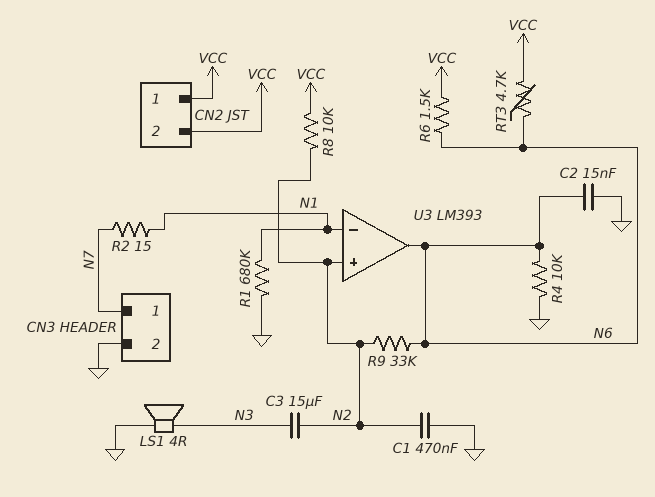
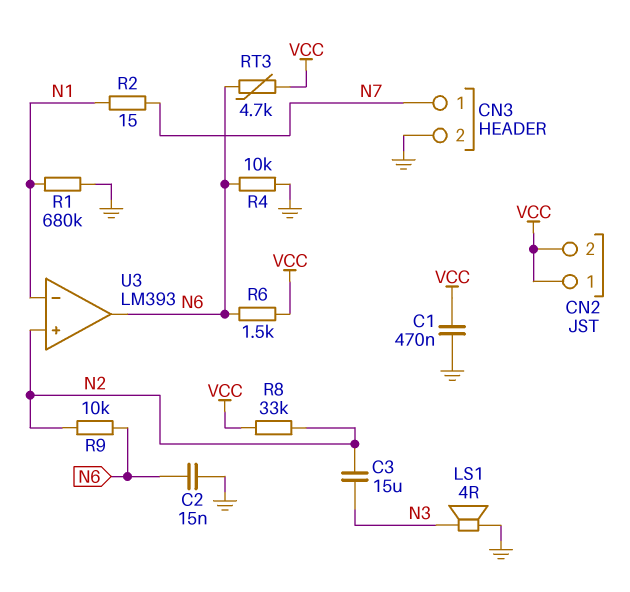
C1: 470nF (GND, N2) -> 470nF (GND, VCC)
R8: 10k (N2, VCC) -> 33k (N2, VCC)
R9: 33k (N2, N6) -> 10k (N2, N6)

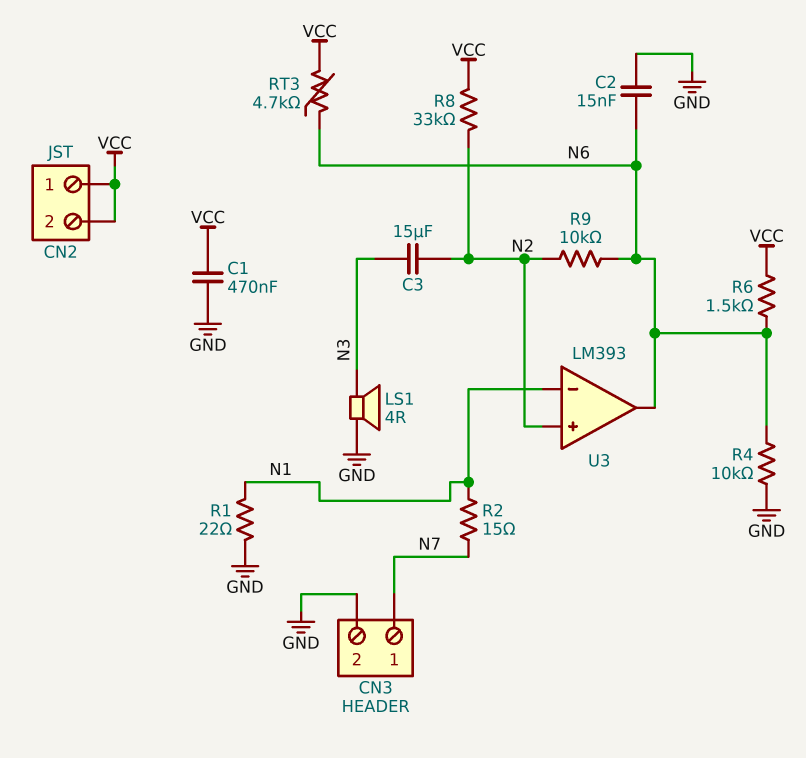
R1: 680k (GND, N1) -> 22 (GND, N1)

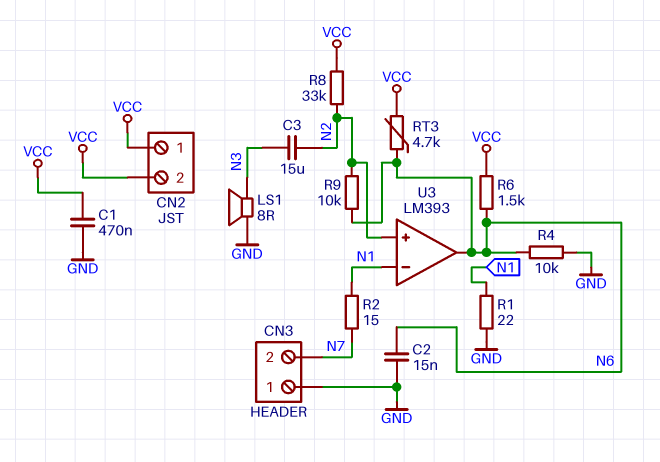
CN3 pin 1: N7 -> GND
CN3 pin 2: GND -> N7
LS1: speaker 4R (GND, N3) -> speaker 8R (GND, N3)

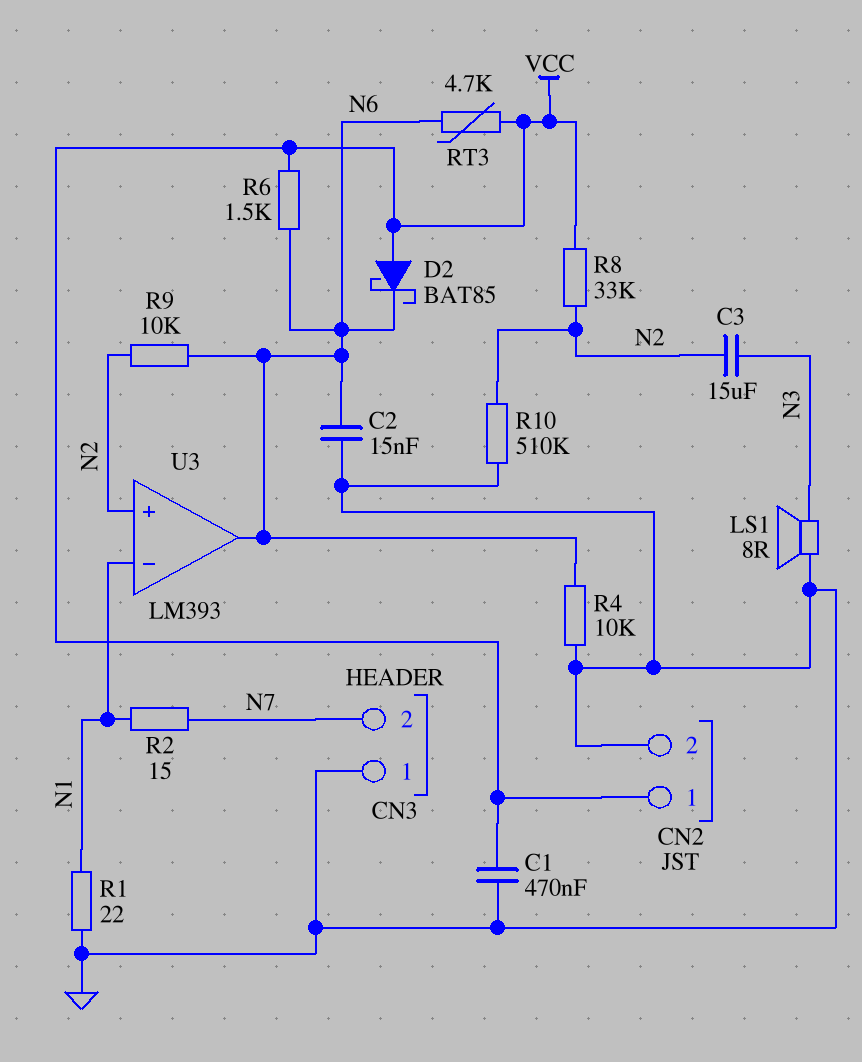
CN2 pin 2: VCC -> GND
D2: none -> schottky BAT85 (A VCC, K N6)
R10: none -> 510k (GND, N2)

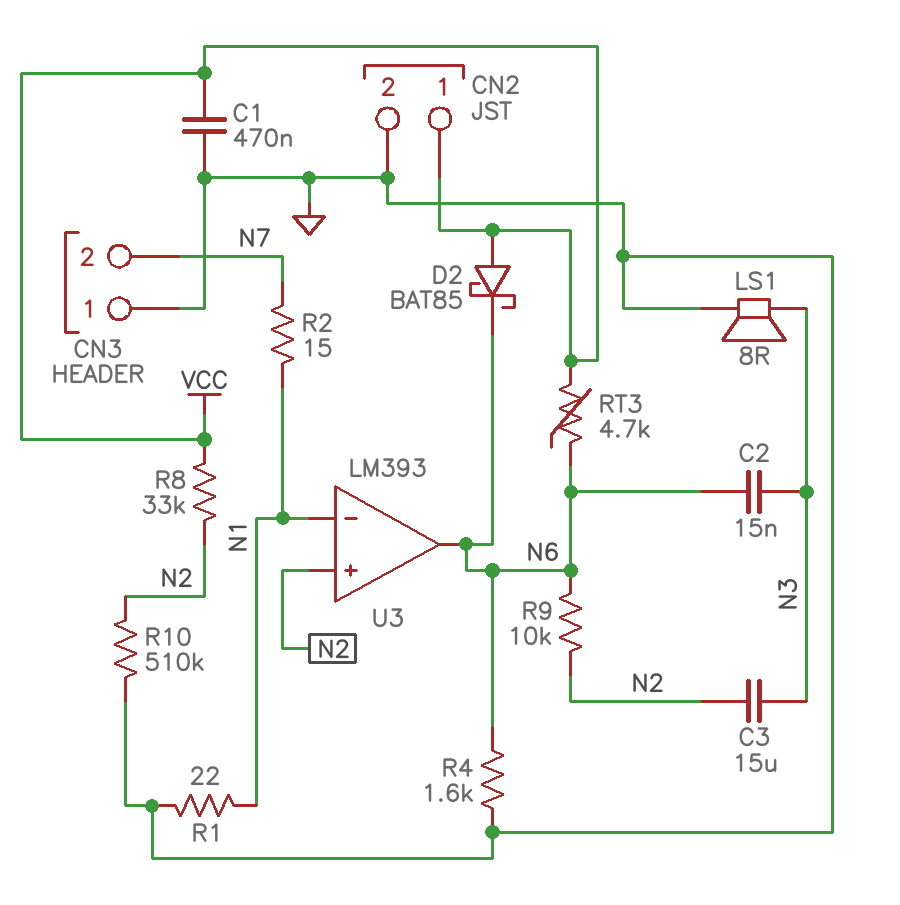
C2: 15nF (GND, N6) -> 15nF (N3, N6)
R4: 10k (GND, N6) -> 1.6k (GND, N6)
R6: 1.5k (N6, VCC) -> none

